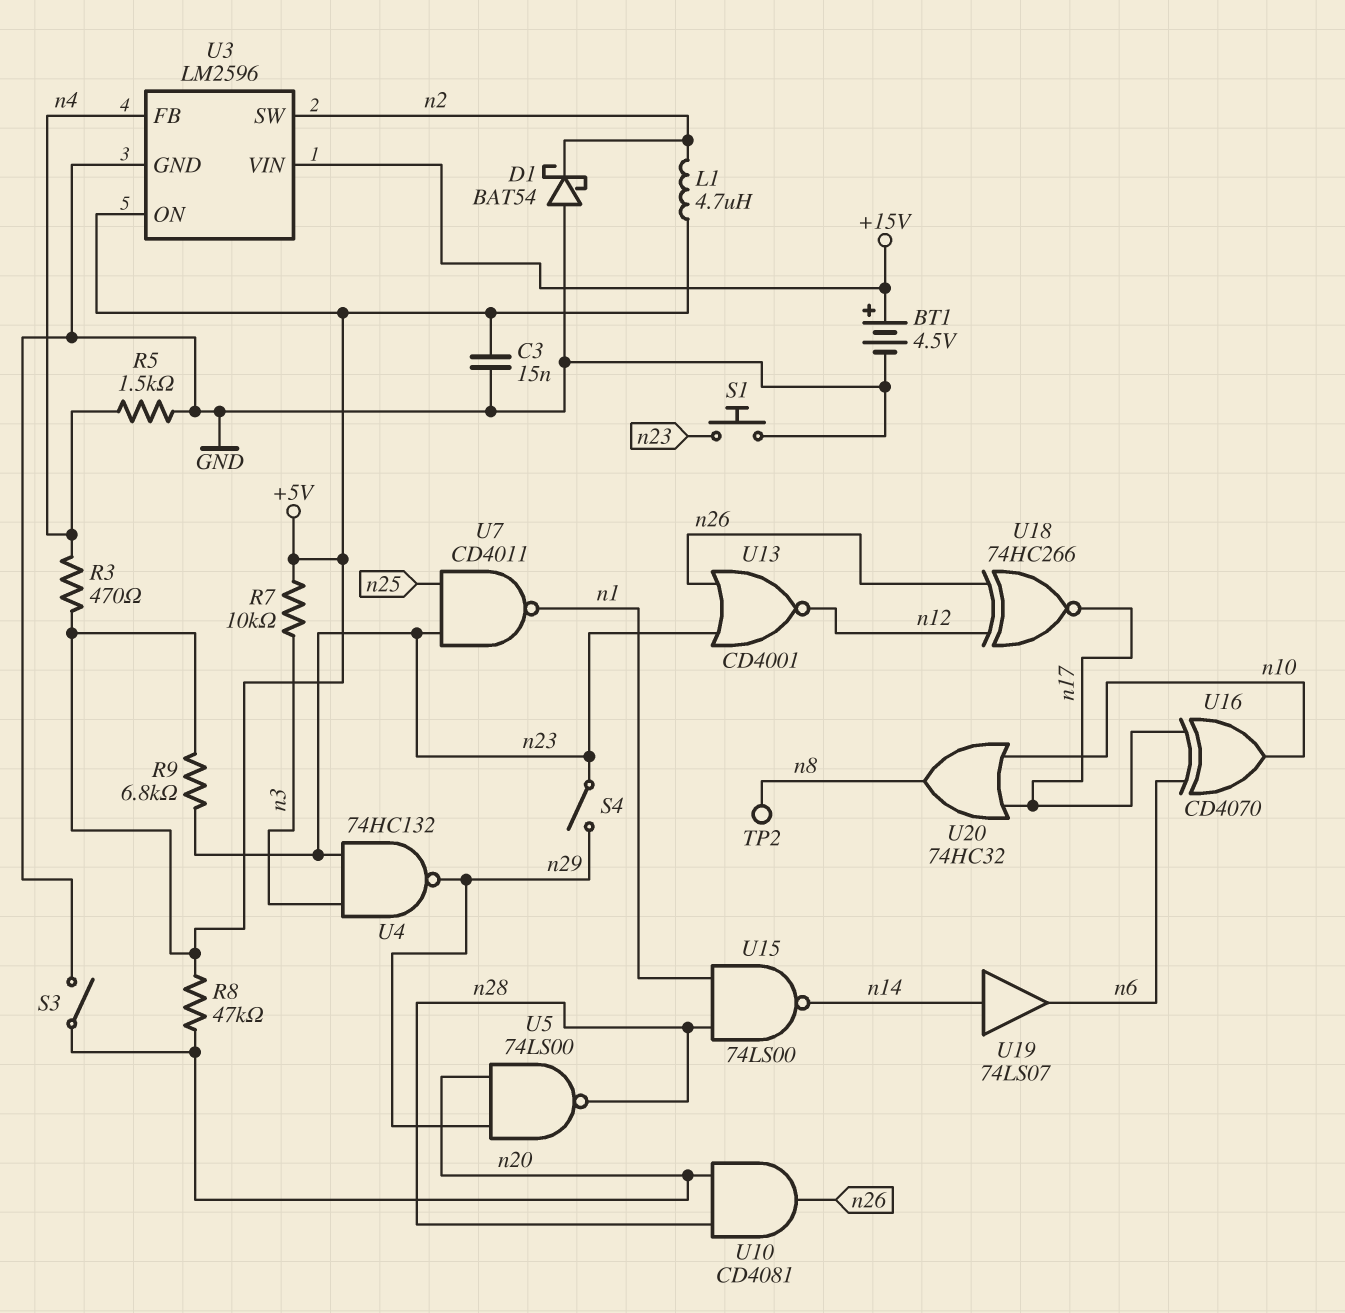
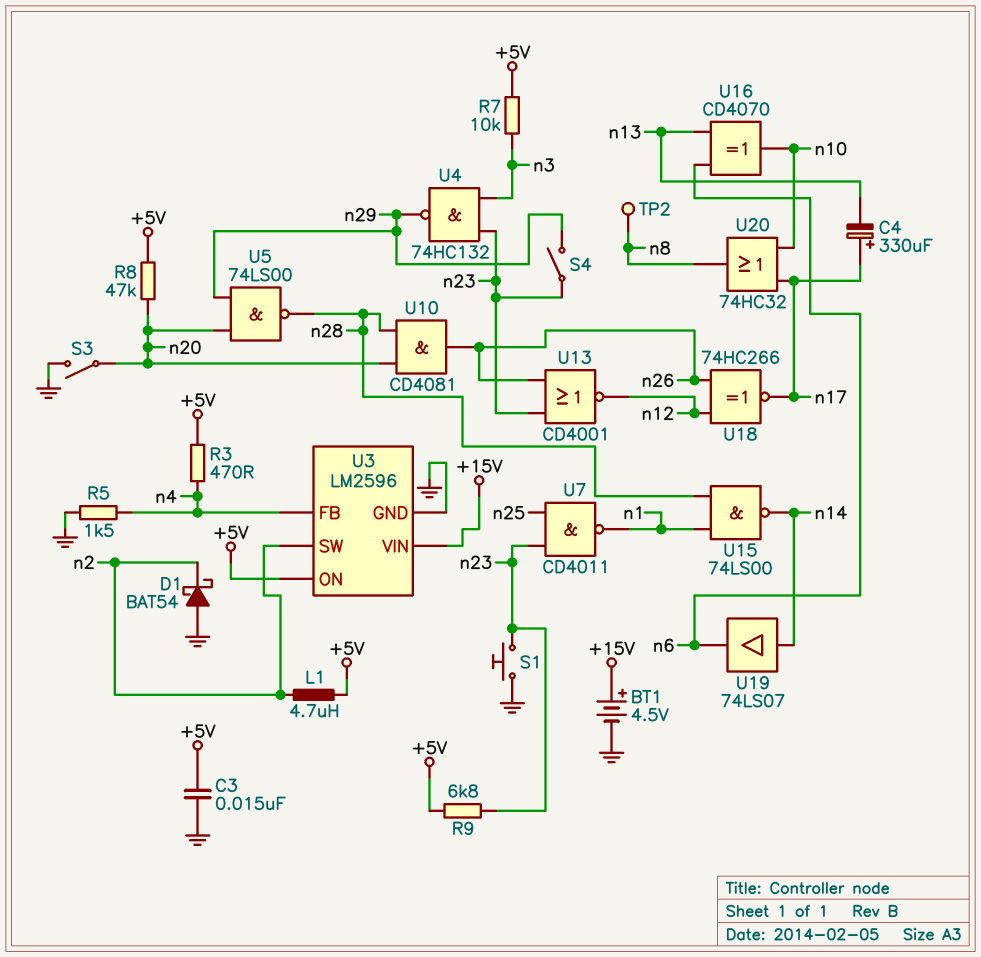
C4: none -> 330uF (plus n17, minus n13)
U16: XOR CD4070 (in n6, in n17, out n10) -> XOR CD4070 (in n6, in n13, out n10)

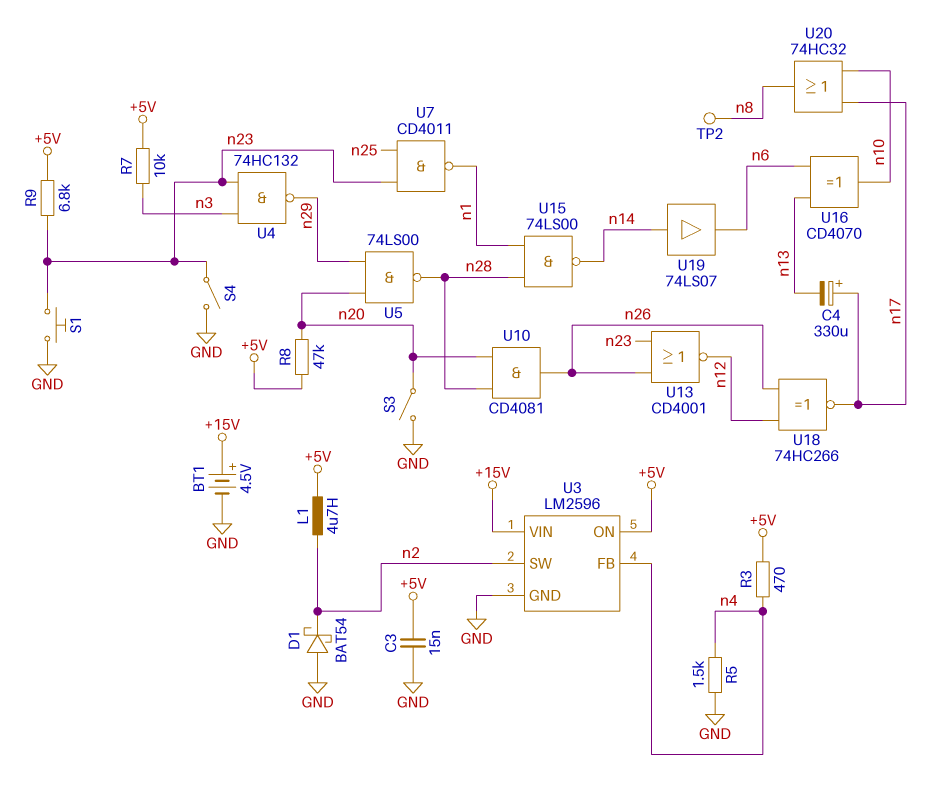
S4: switch (n23, n29) -> switch (GND, n23)

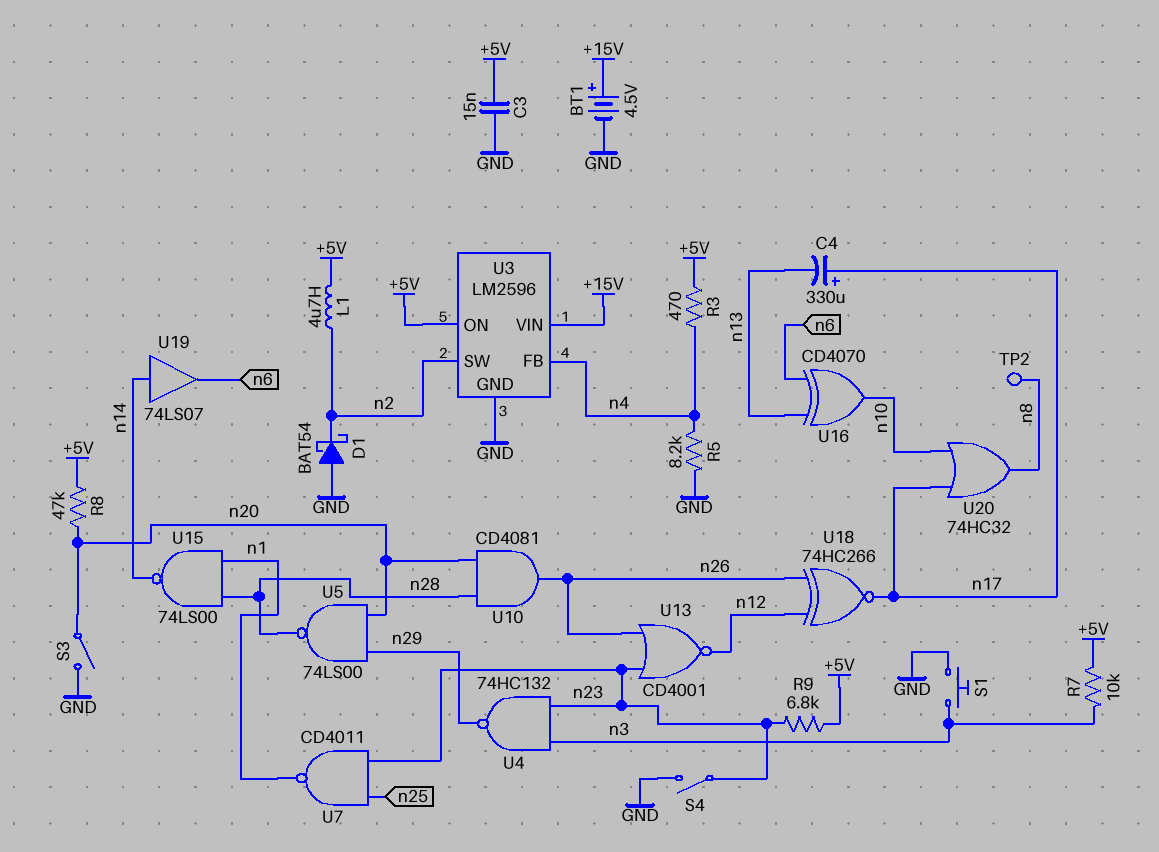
R5: 1.5k (GND, n4) -> 8.2k (GND, n4)
S1: button (GND, n23) -> button (GND, n3)

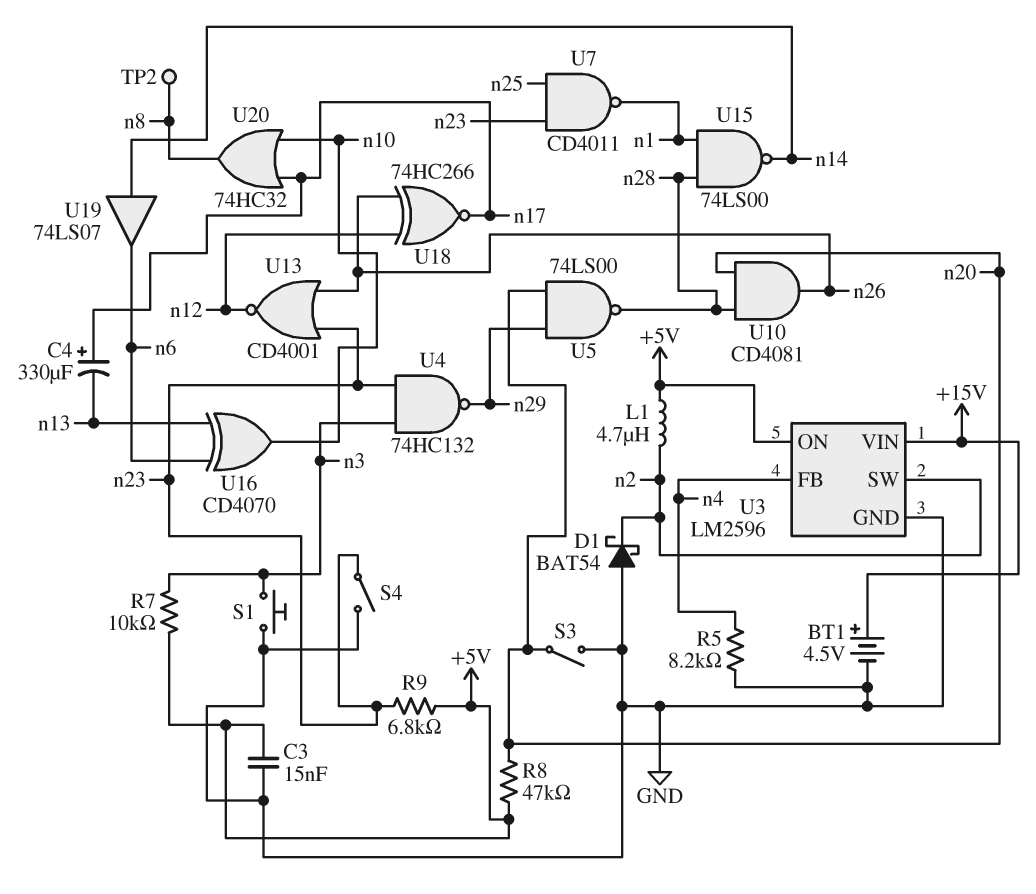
R3: 470 (+5V, n4) -> none

